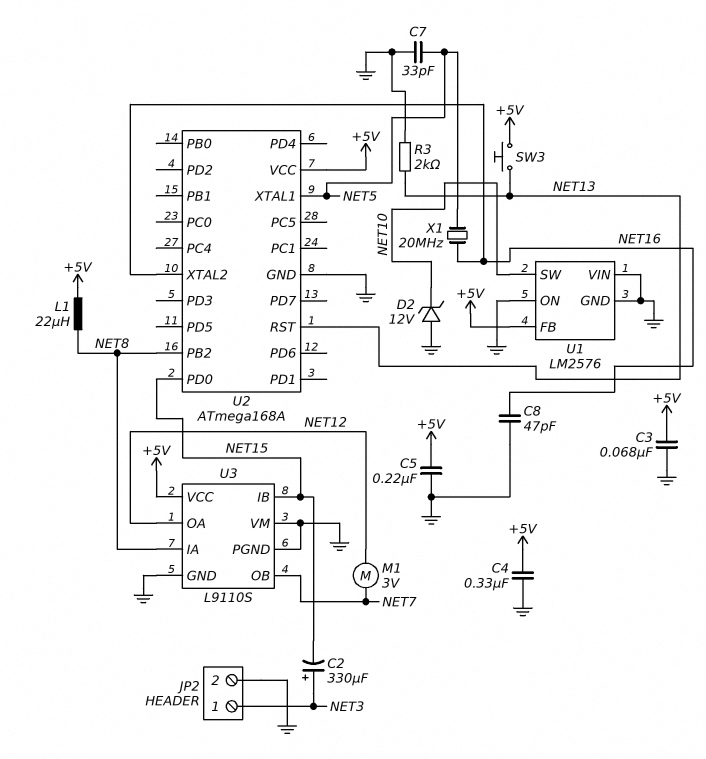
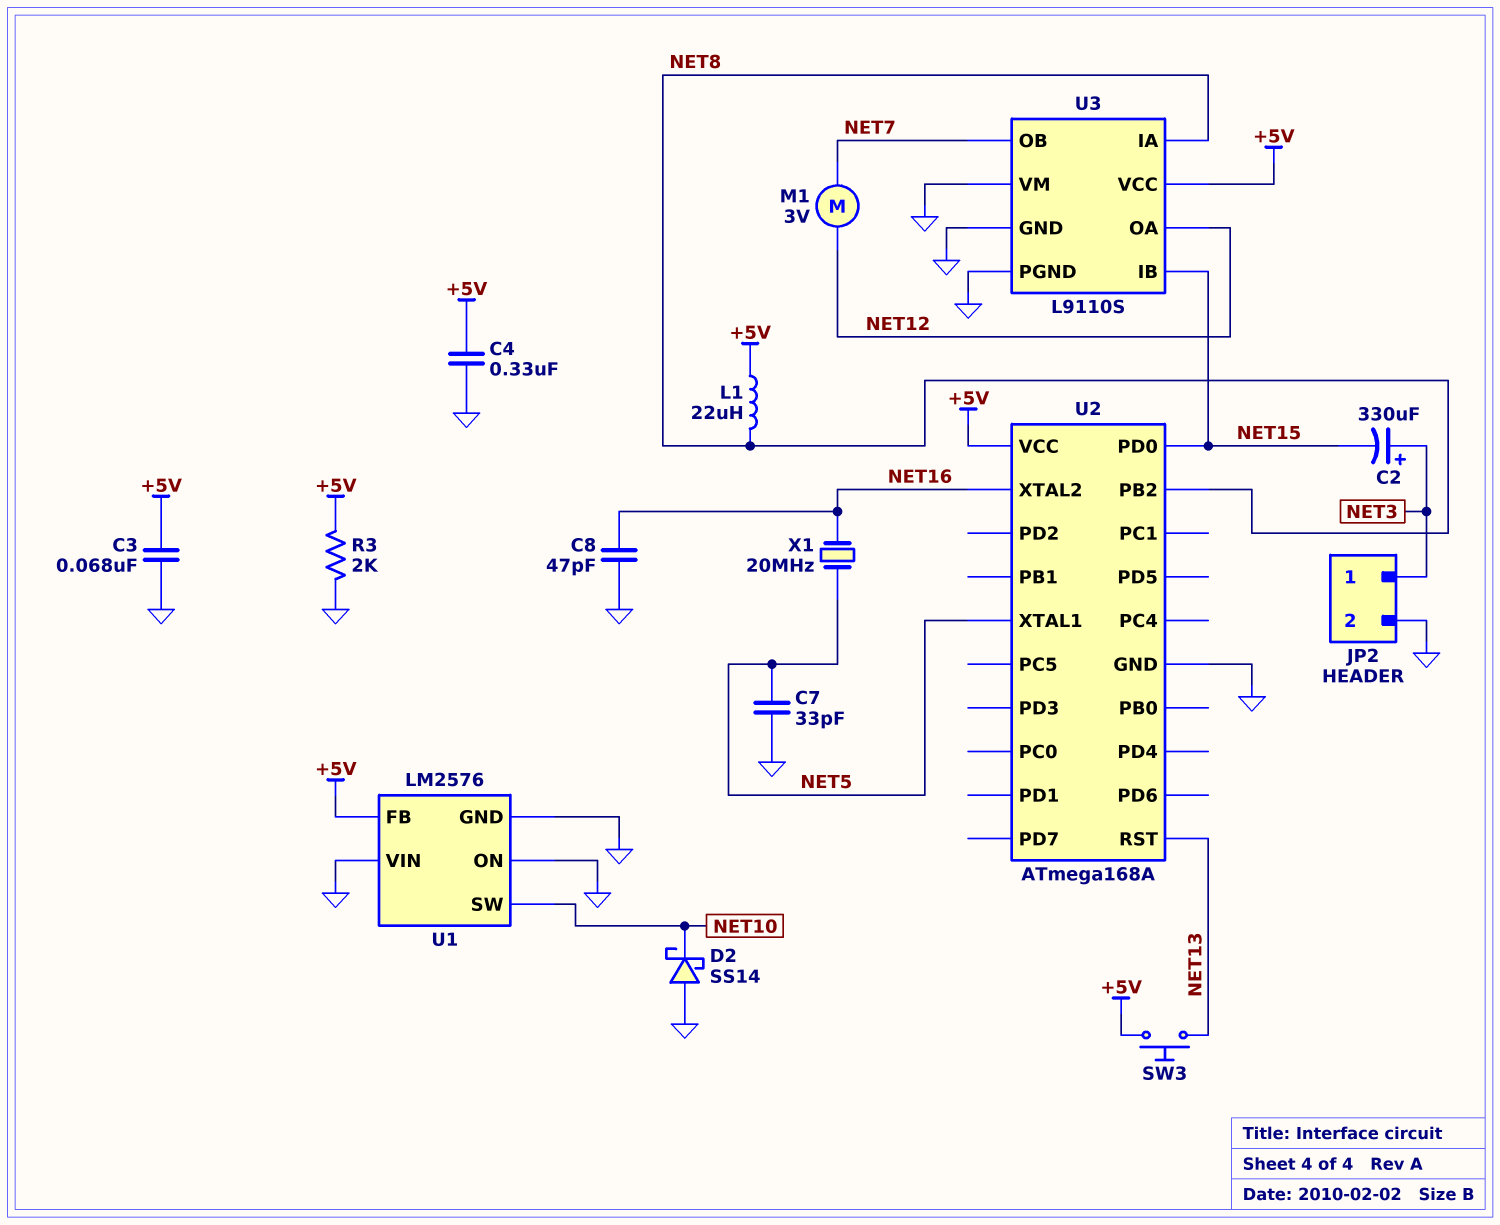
C5: 220nF (+5V, GND) -> none
D2: zener 12V (A GND, K NET10) -> schottky SS14 (A GND, K NET10)
R3: 2k (GND, NET13) -> 2k (+5V, GND)

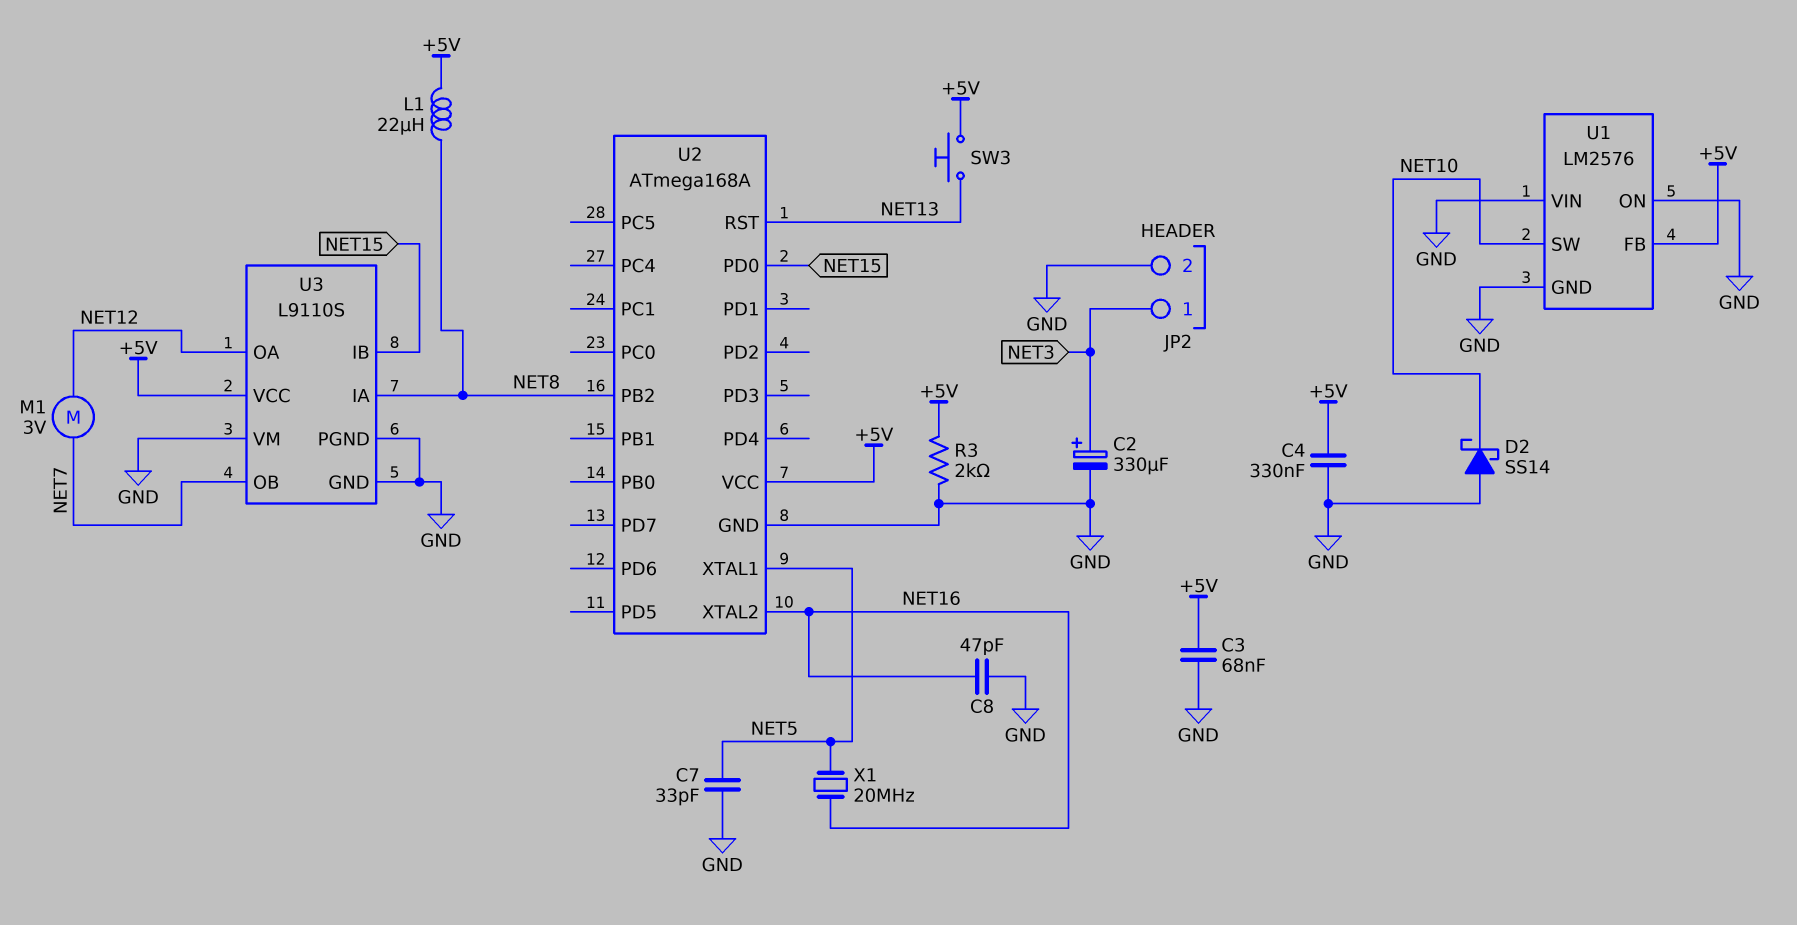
C2: 330uF (plus NET3, minus NET15) -> 330uF (plus NET3, minus GND)

